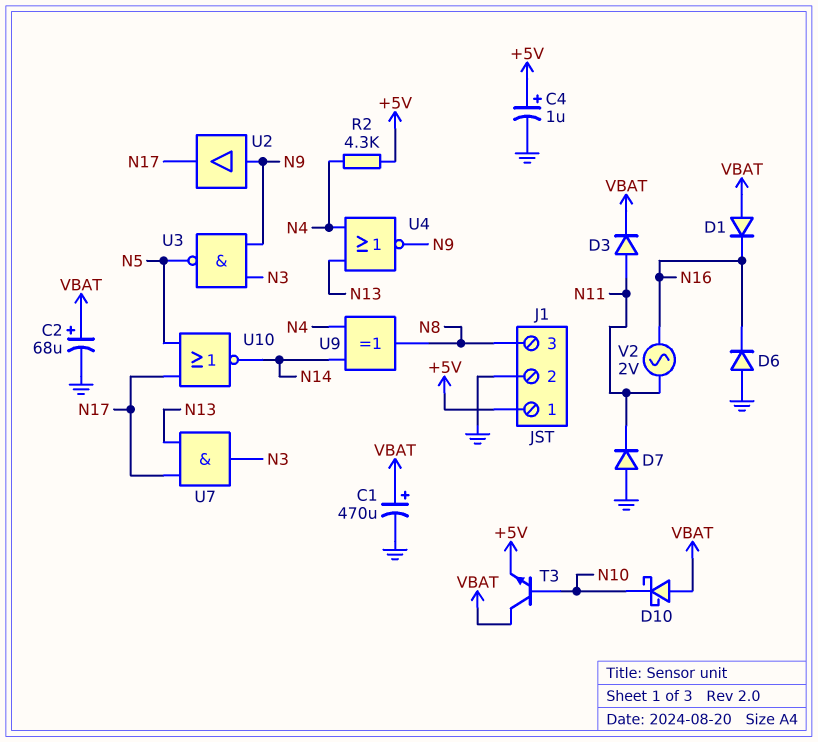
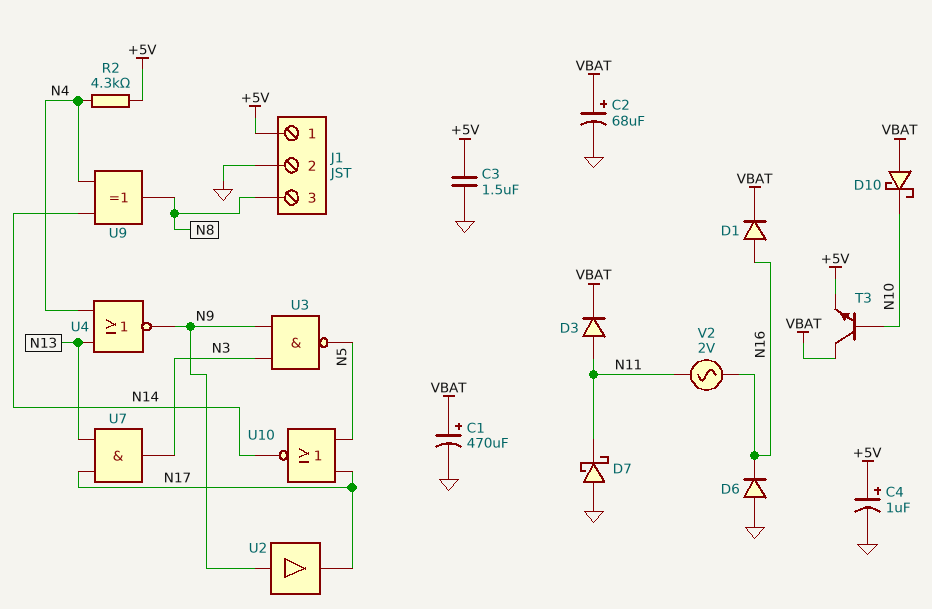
C3: none -> 1.5uF (+5V, GND)
D1: diode (A VBAT, K N16) -> diode (A N16, K VBAT)
D7: diode (A GND, K N11) -> schottky (A GND, K N11)

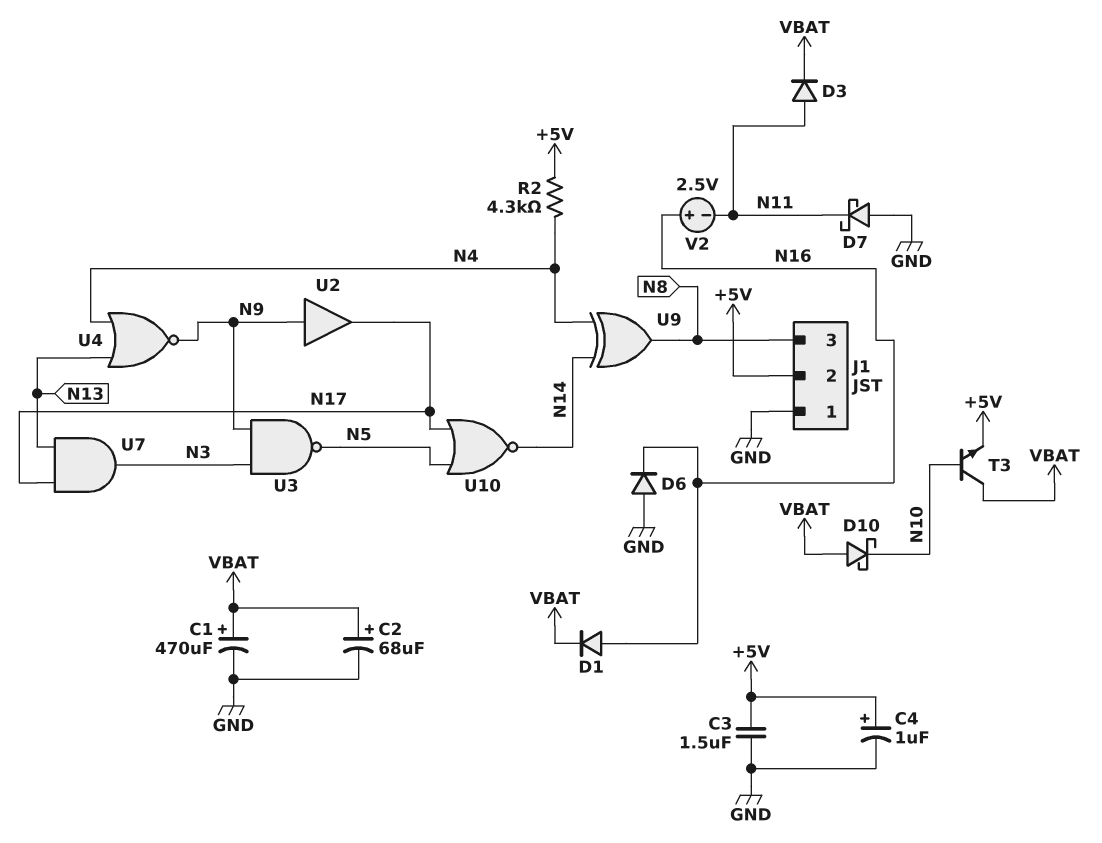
J1 pin 1: +5V -> GND
J1 pin 2: GND -> +5V
V2: AC 2V (N11, N16) -> 2.5V (plus N16, minus N11)

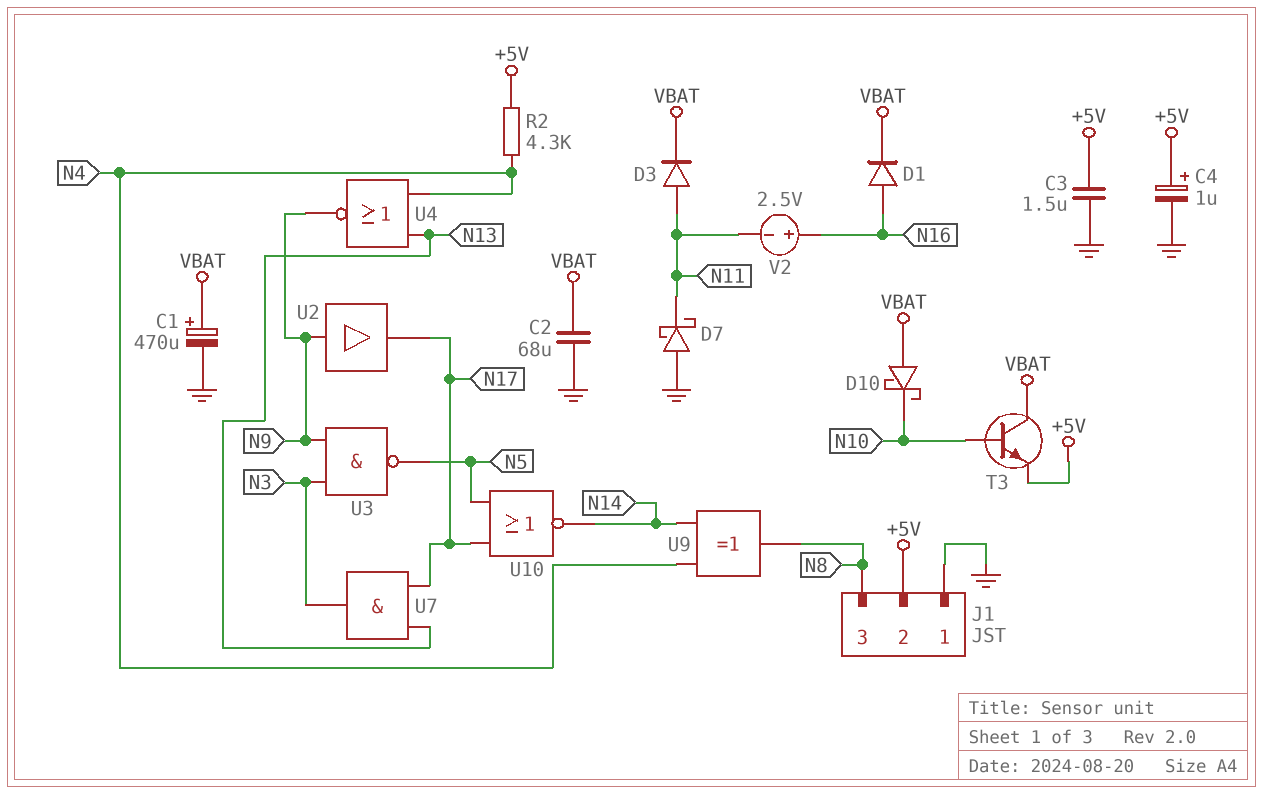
C2: 68uF (plus VBAT, minus GND) -> 68uF (GND, VBAT)
D6: diode (A GND, K N16) -> none

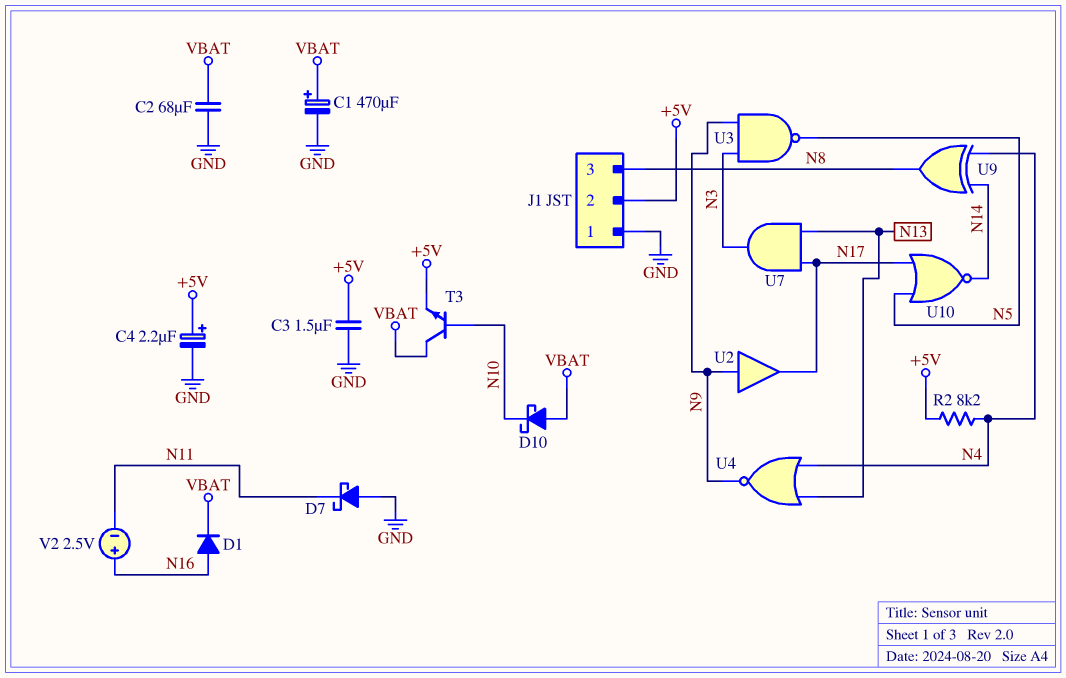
C4: 1uF (plus +5V, minus GND) -> 2.2uF (plus +5V, minus GND)
D3: diode (A N11, K VBAT) -> none
R2: 4.3k (+5V, N4) -> 8.2k (+5V, N4)

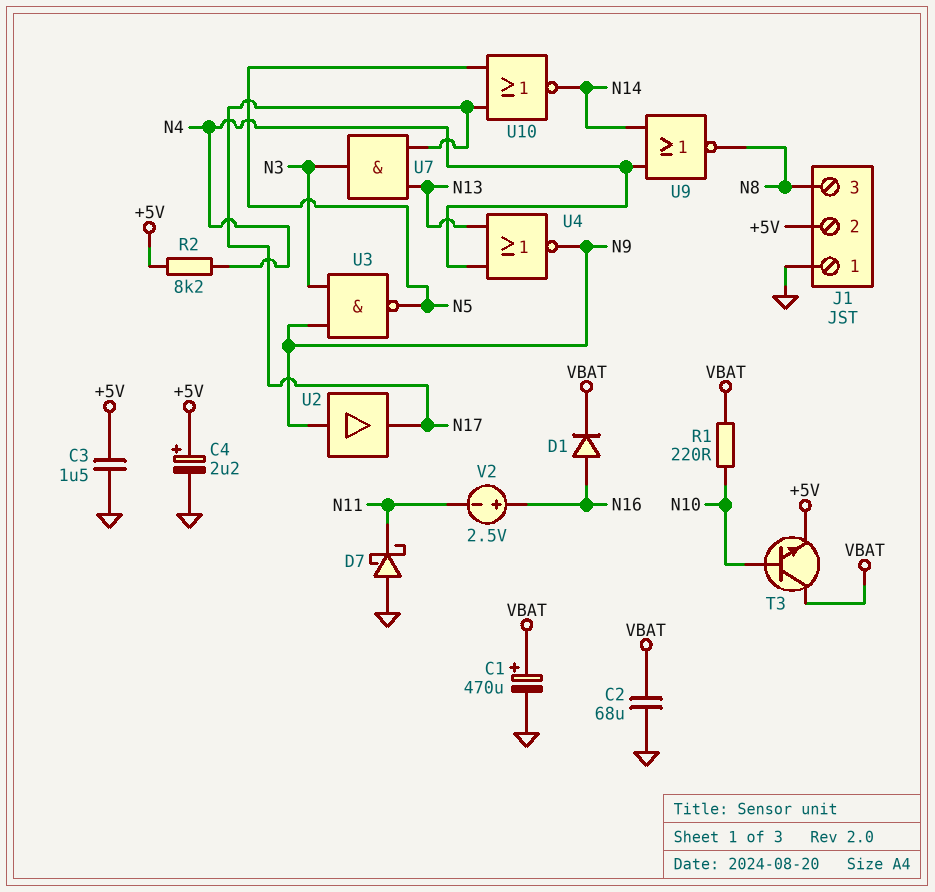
D10: schottky (A VBAT, K N10) -> none
R1: none -> 220 (N10, VBAT)
U9: XOR (in N4, in N14, out N8) -> NOR (in N4, in N14, out N8)

